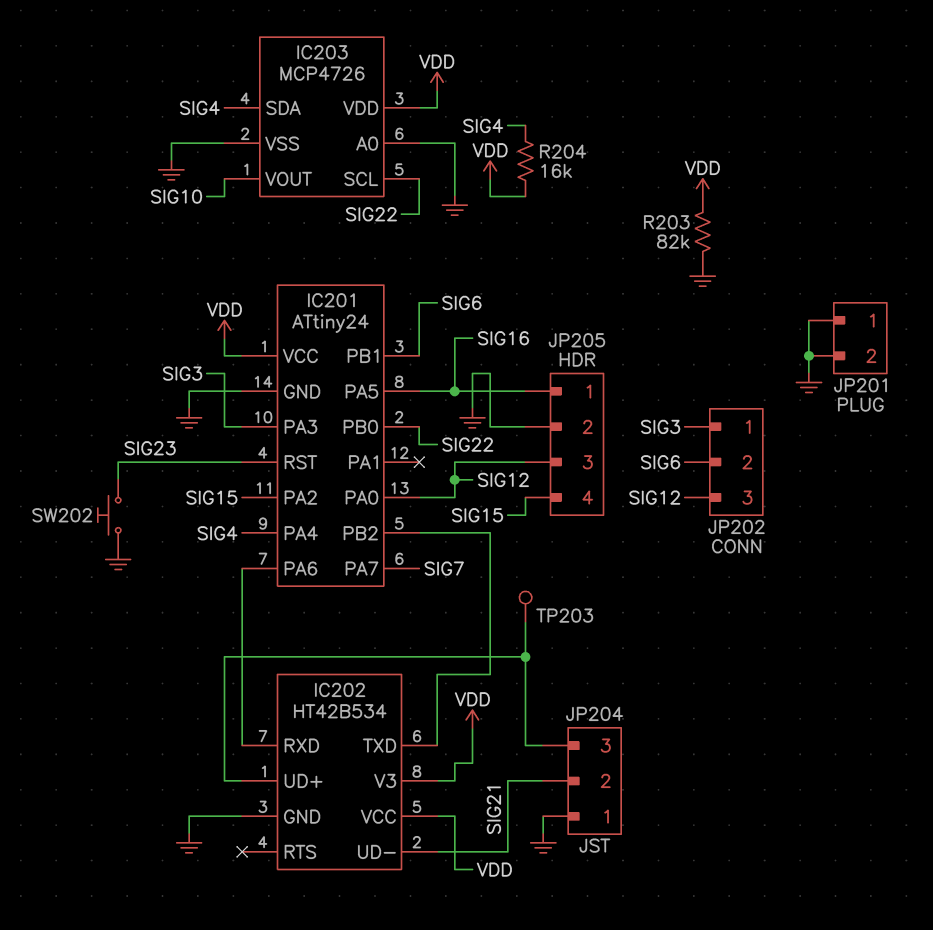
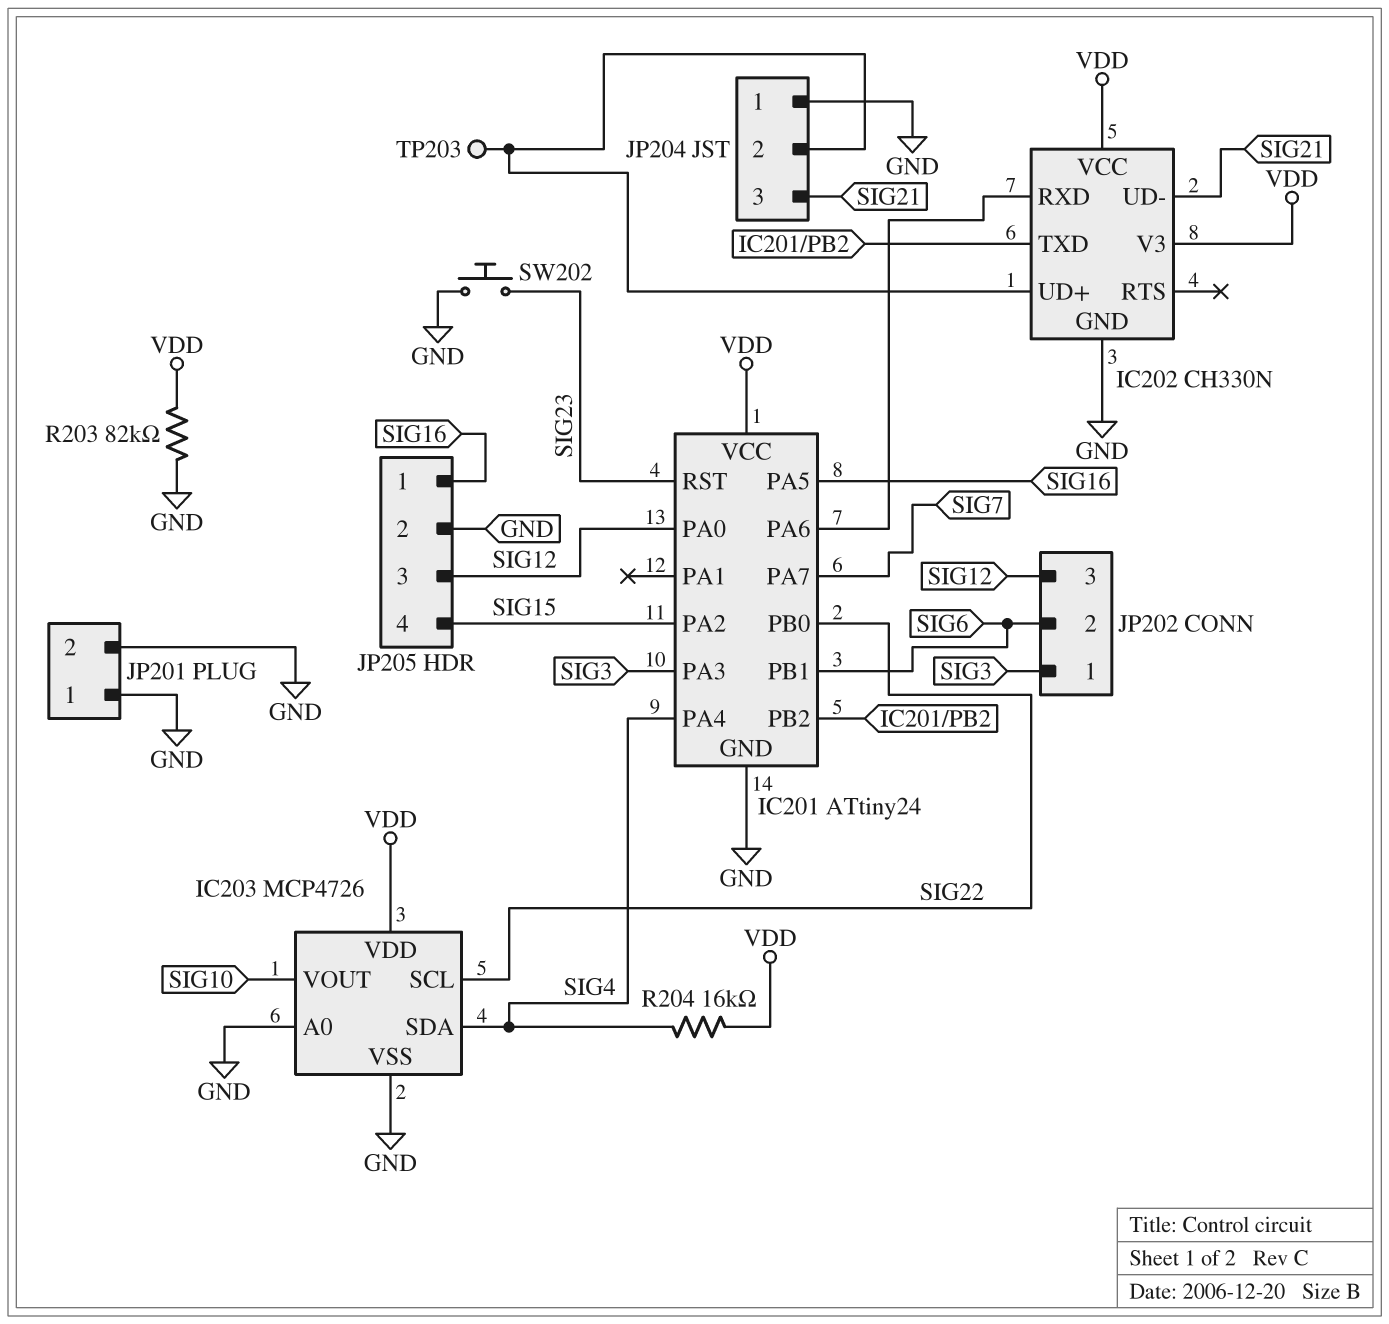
IC202: HT42B534 -> CH330N
JP204 pin 2: SIG21 -> IC202/UD+
JP204 pin 3: IC202/UD+ -> SIG21

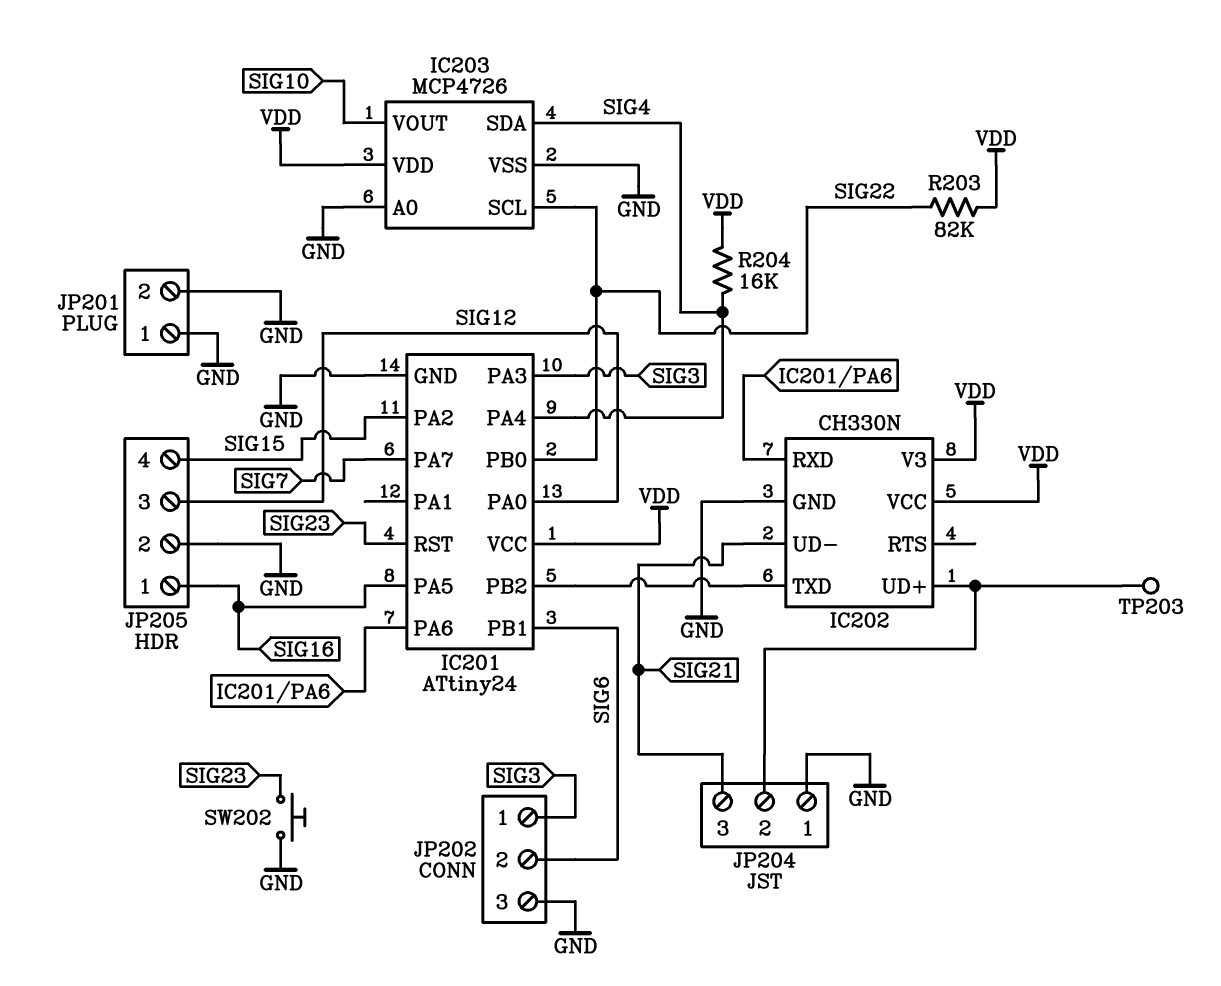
JP202 pin 3: SIG12 -> GND
R203: 82k (GND, VDD) -> 82k (SIG22, VDD)

